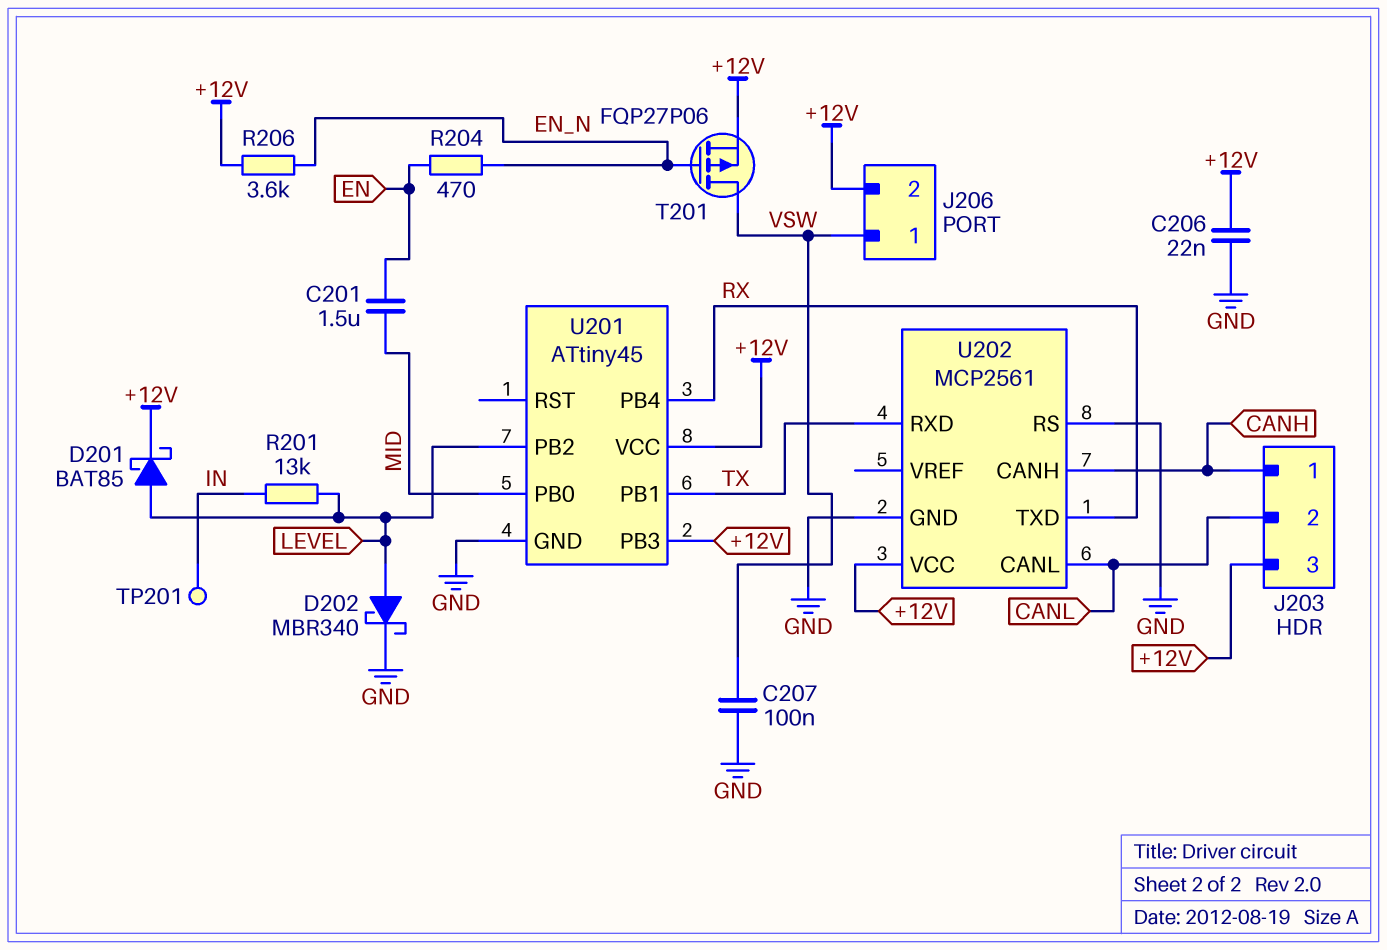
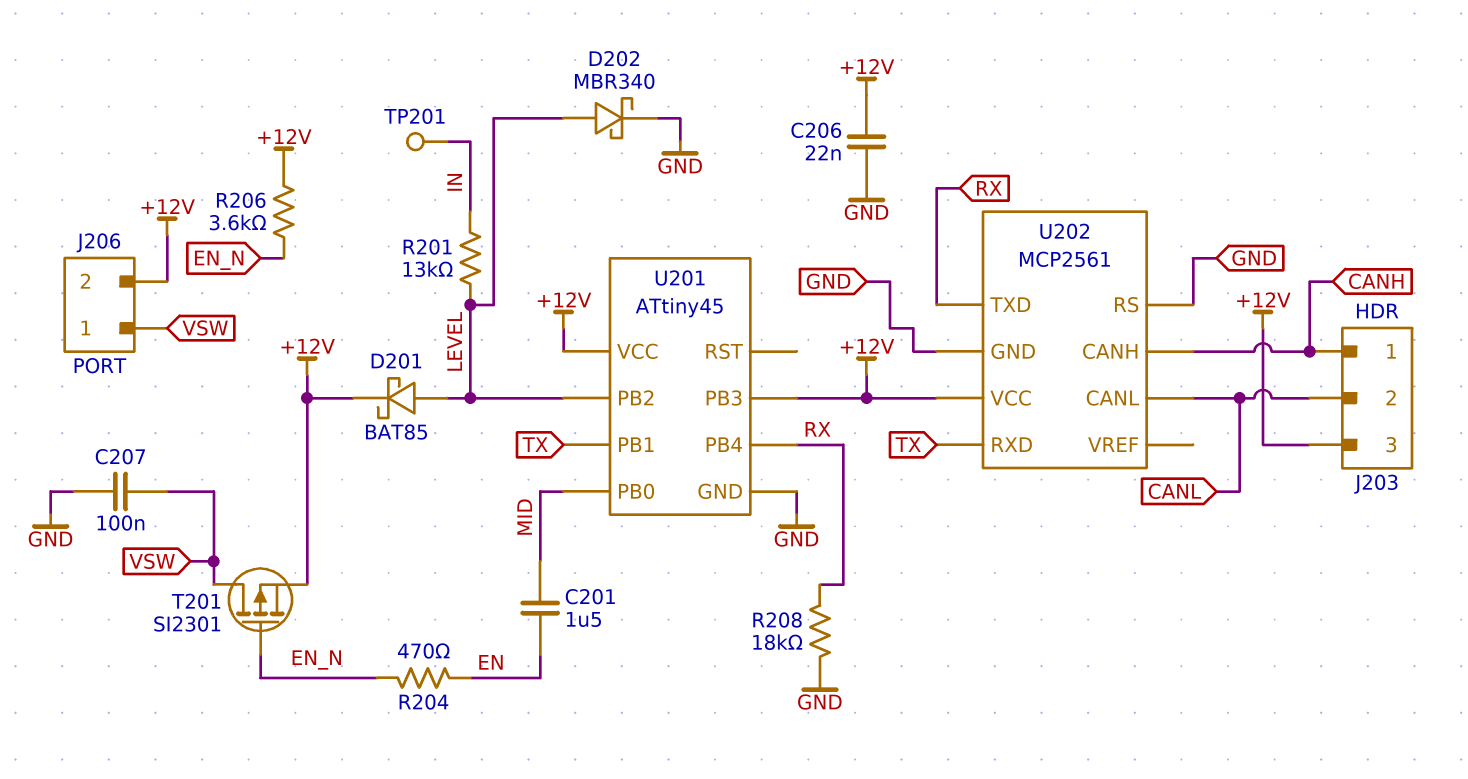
R208: none -> 18k (GND, RX)
T201: PMOS FQP27P06 (G EN_N, D VSW, S +12V) -> PMOS SI2301 (G EN_N, D VSW, S +12V)

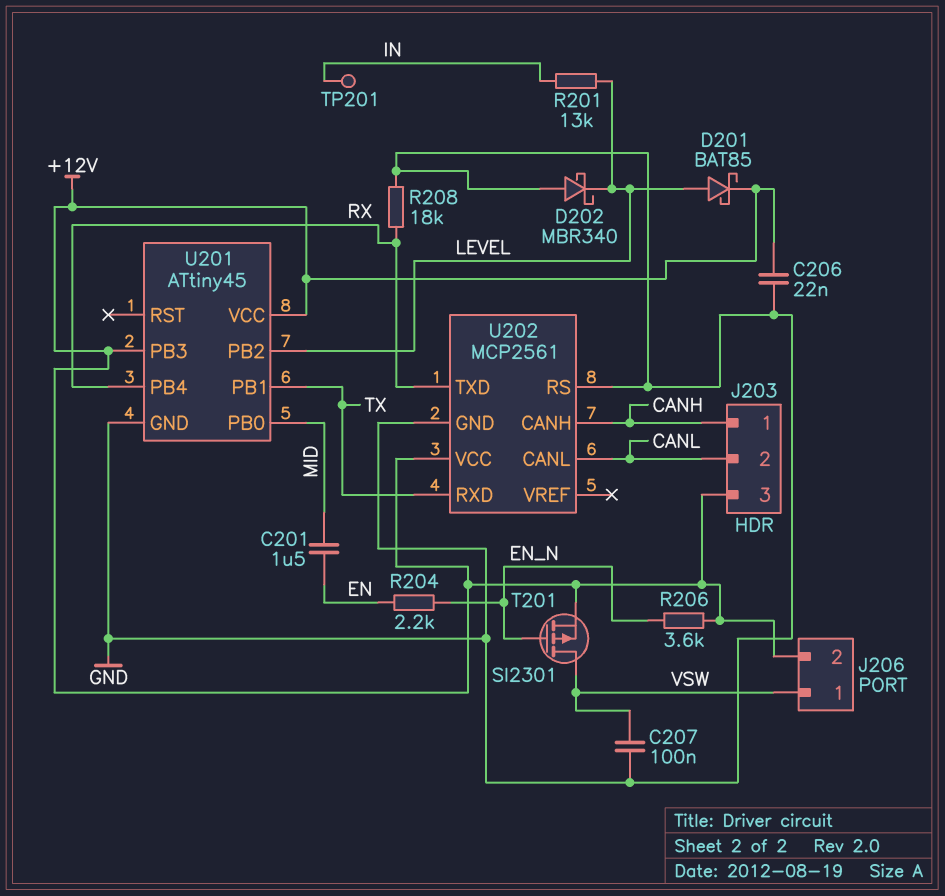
D202: schottky MBR340 (A LEVEL, K GND) -> schottky MBR340 (A GND, K LEVEL)
R204: 470 (EN, EN_N) -> 2.2k (EN, EN_N)

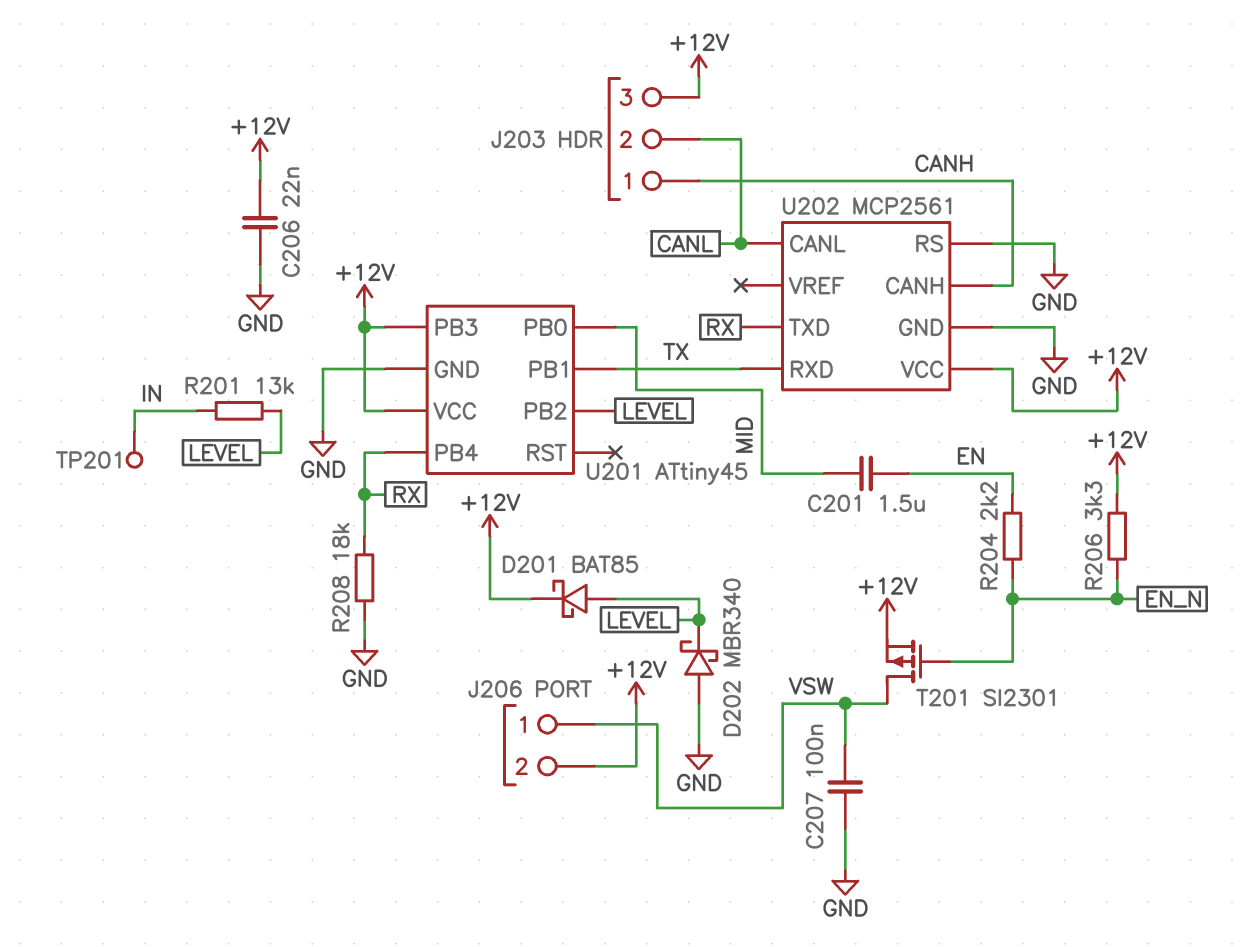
R206: 3.6k (+12V, EN_N) -> 3.3k (+12V, EN_N)

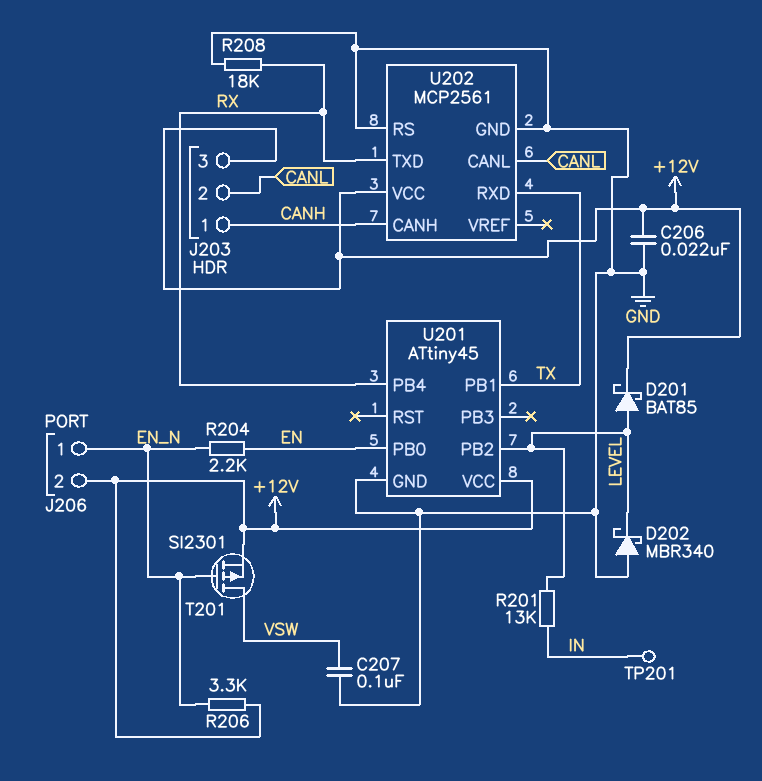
C201: 1.5uF (EN, MID) -> none
J206 pin 1: VSW -> EN_N
U201 pin PB0: MID -> EN
U201 pin PB3: +12V -> none

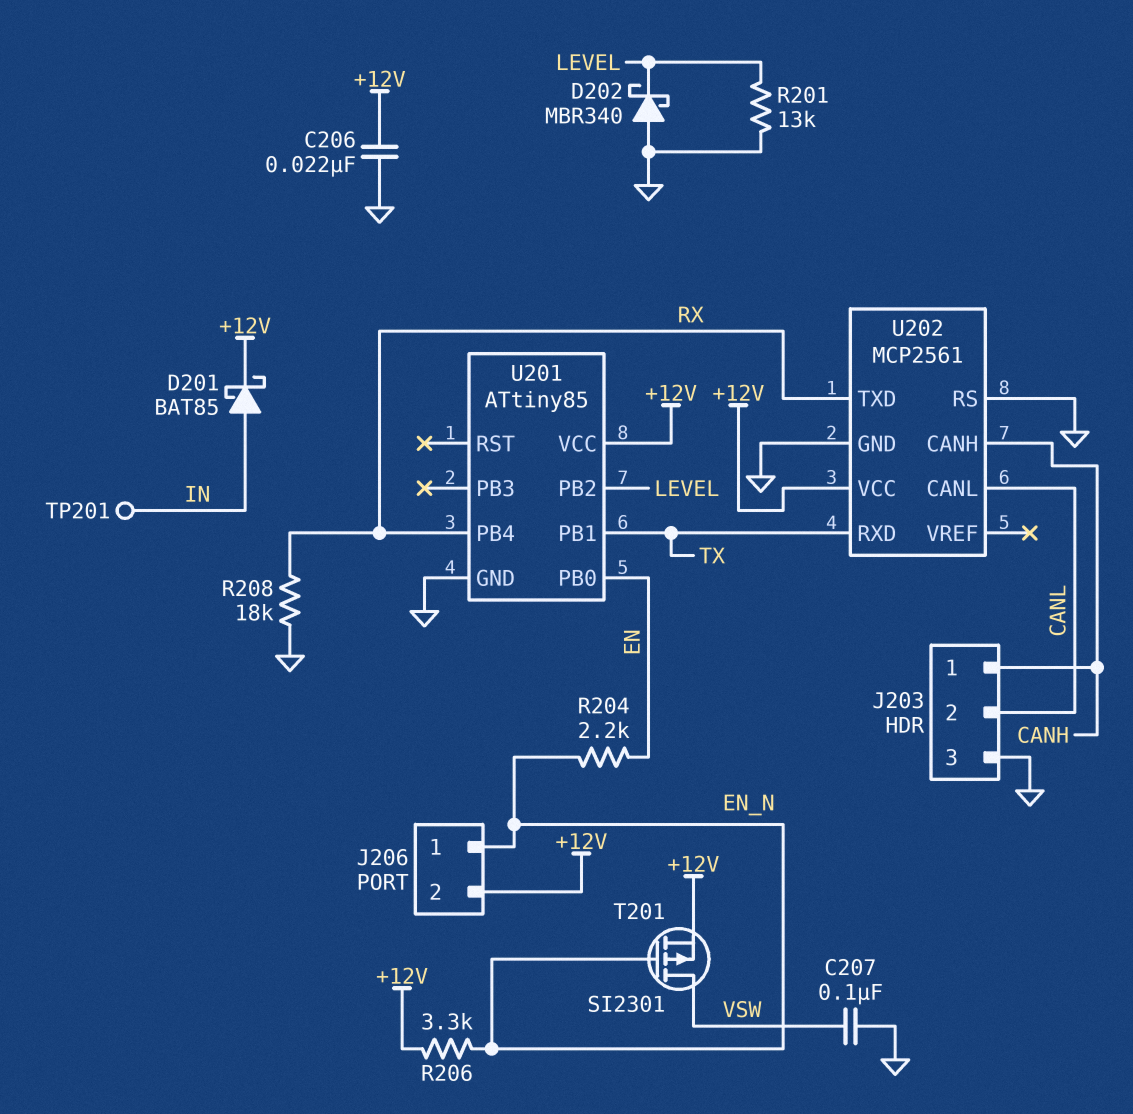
D201: schottky BAT85 (A LEVEL, K +12V) -> schottky BAT85 (A IN, K +12V)
J203 pin 3: +12V -> GND
R201: 13k (IN, LEVEL) -> 13k (GND, LEVEL)
U201: ATtiny45 -> ATtiny85

